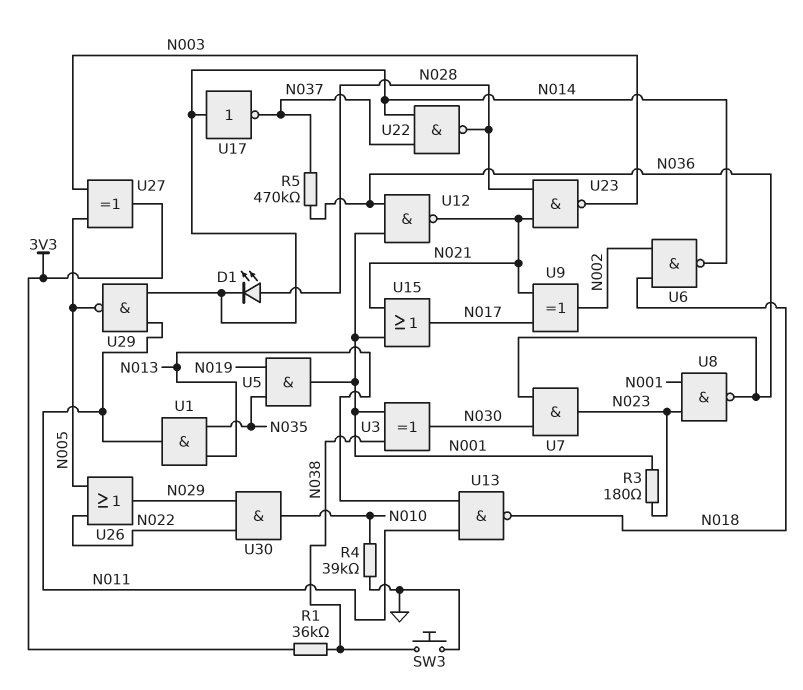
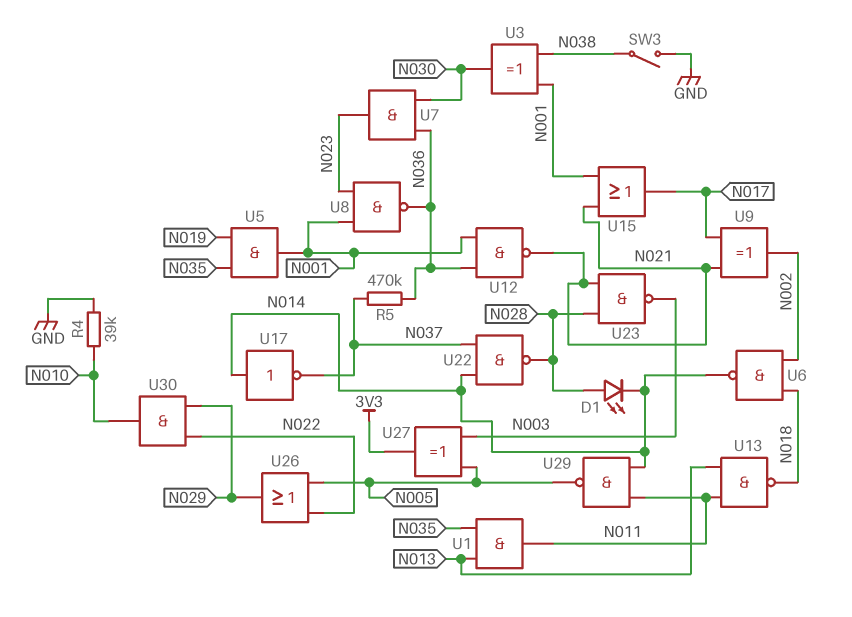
R1: 36k (3V3, N038) -> none
R3: 180 (N001, N023) -> none
SW3: button (GND, N038) -> switch (GND, N038)

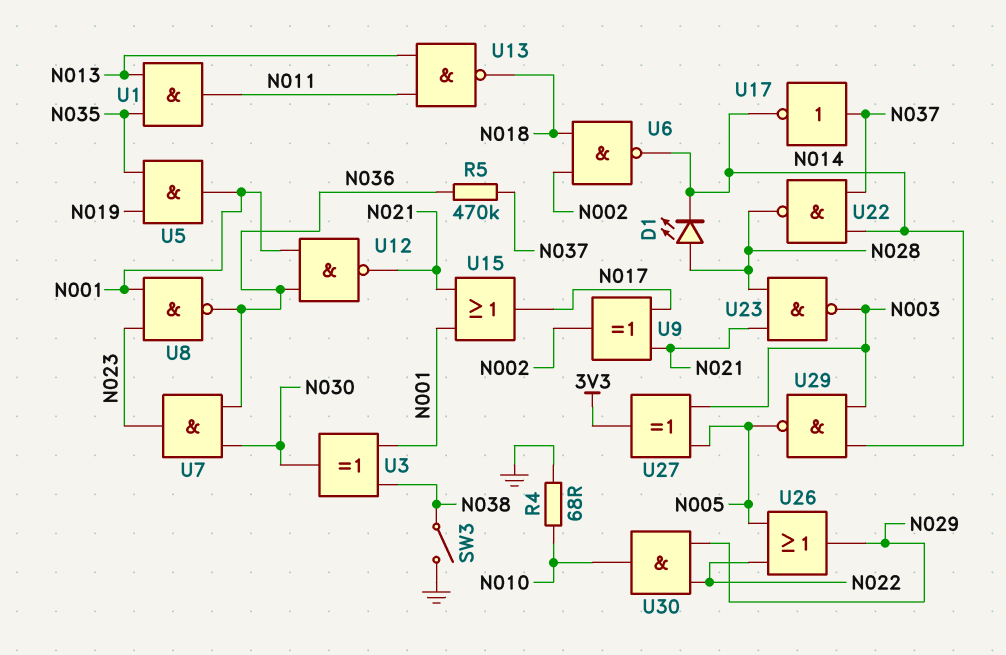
R4: 39k (GND, N010) -> 68 (GND, N010)
U17: NOT (in N014, out N037) -> NOT (in N037, out N014)
U29: NAND (in N011, in N014, out N005) -> NAND (in N003, in N014, out N005)

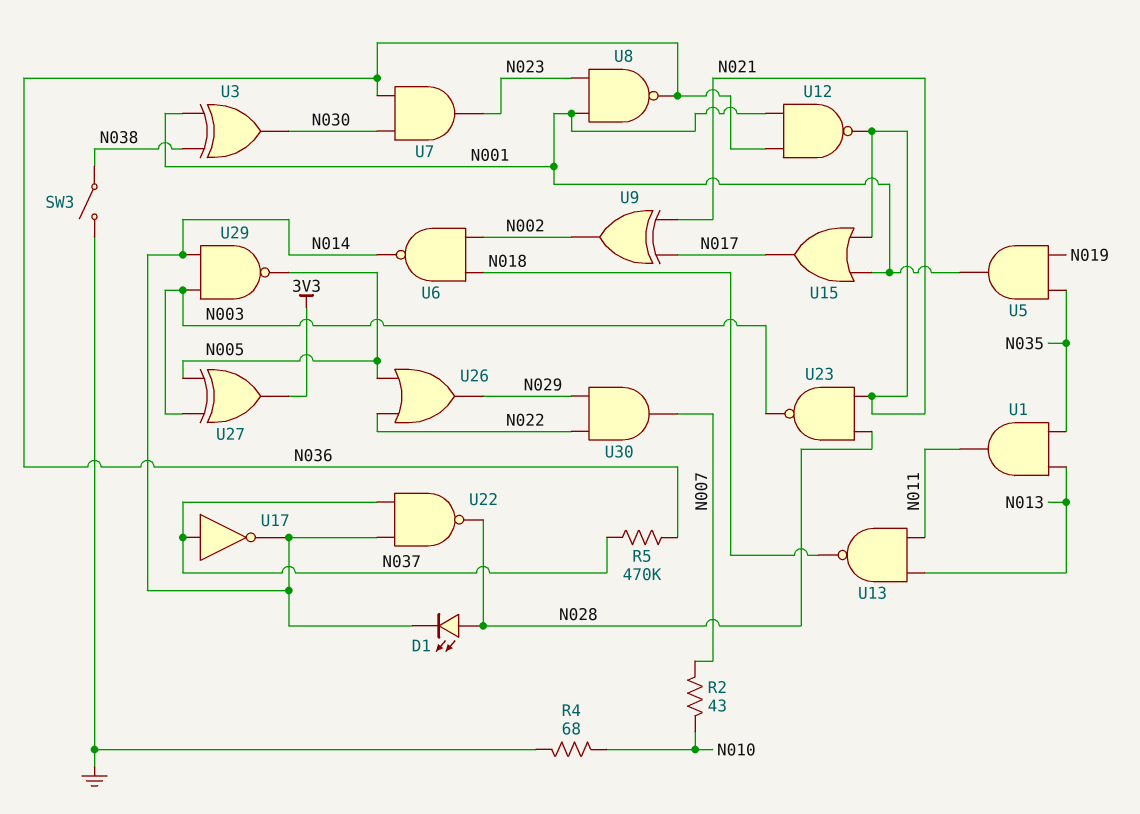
R2: none -> 43 (N007, N010)
U30: AND (in N022, in N029, out N010) -> AND (in N022, in N029, out N007)

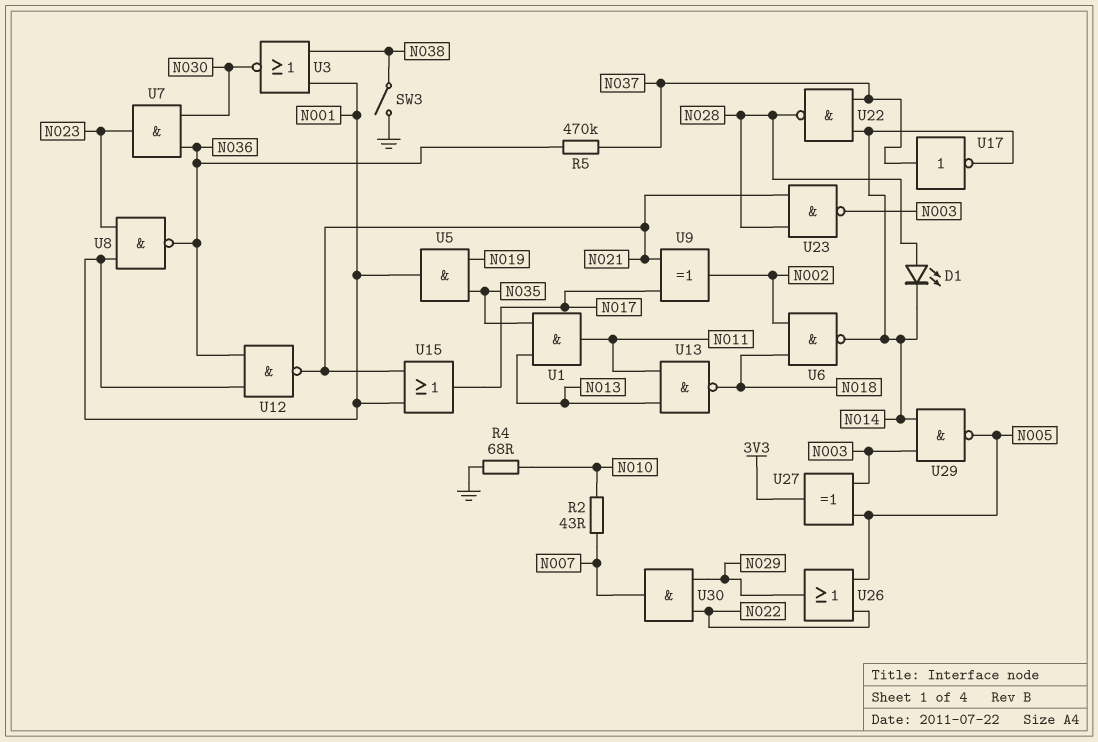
U3: XOR (in N001, in N038, out N030) -> NOR (in N001, in N038, out N030)

